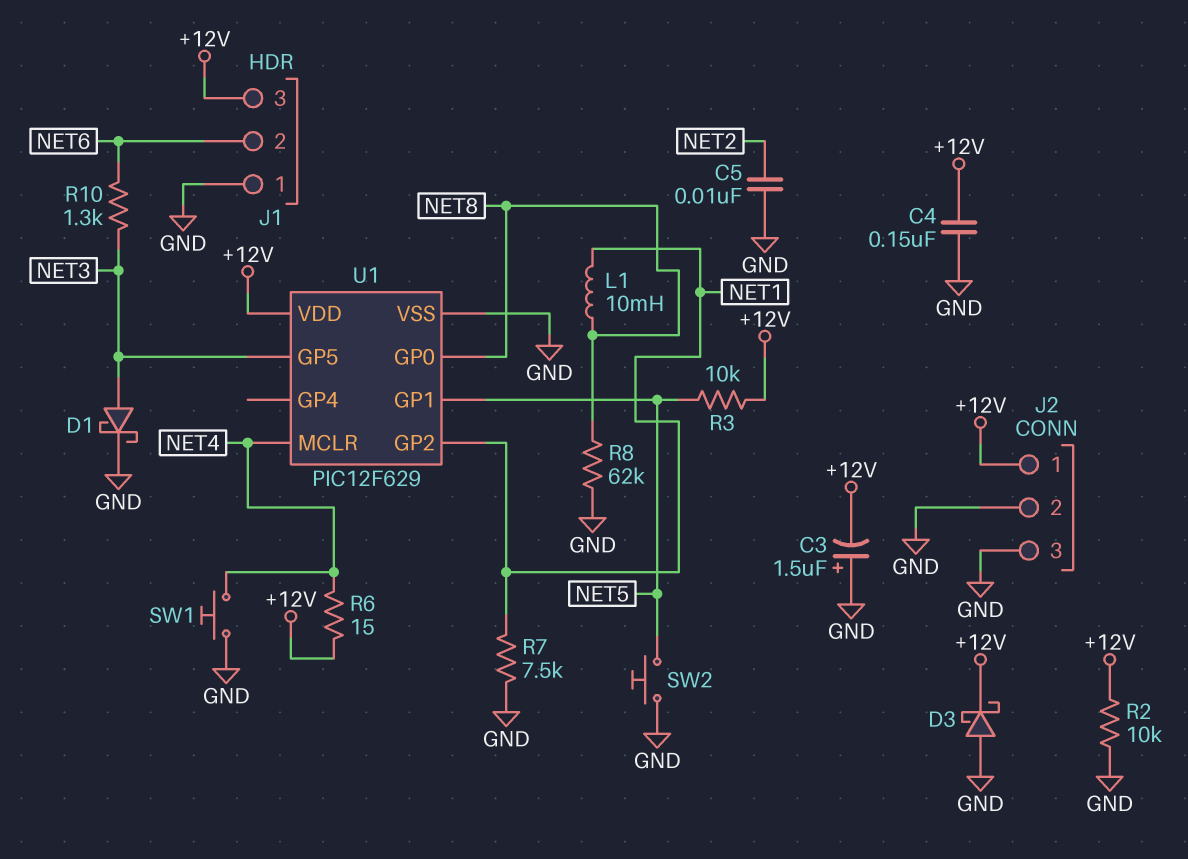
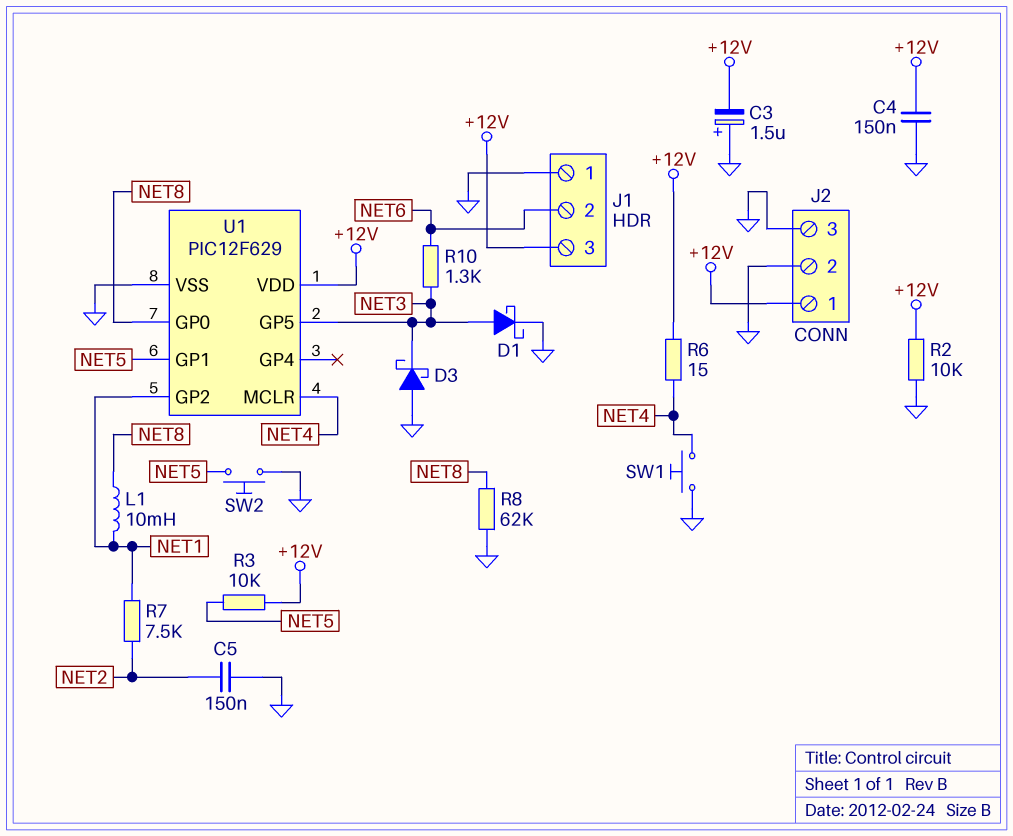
C5: 10nF (GND, NET2) -> 150nF (GND, NET2)
D3: schottky (A GND, K +12V) -> schottky (A GND, K NET3)
R7: 7.5k (GND, NET1) -> 7.5k (NET1, NET2)

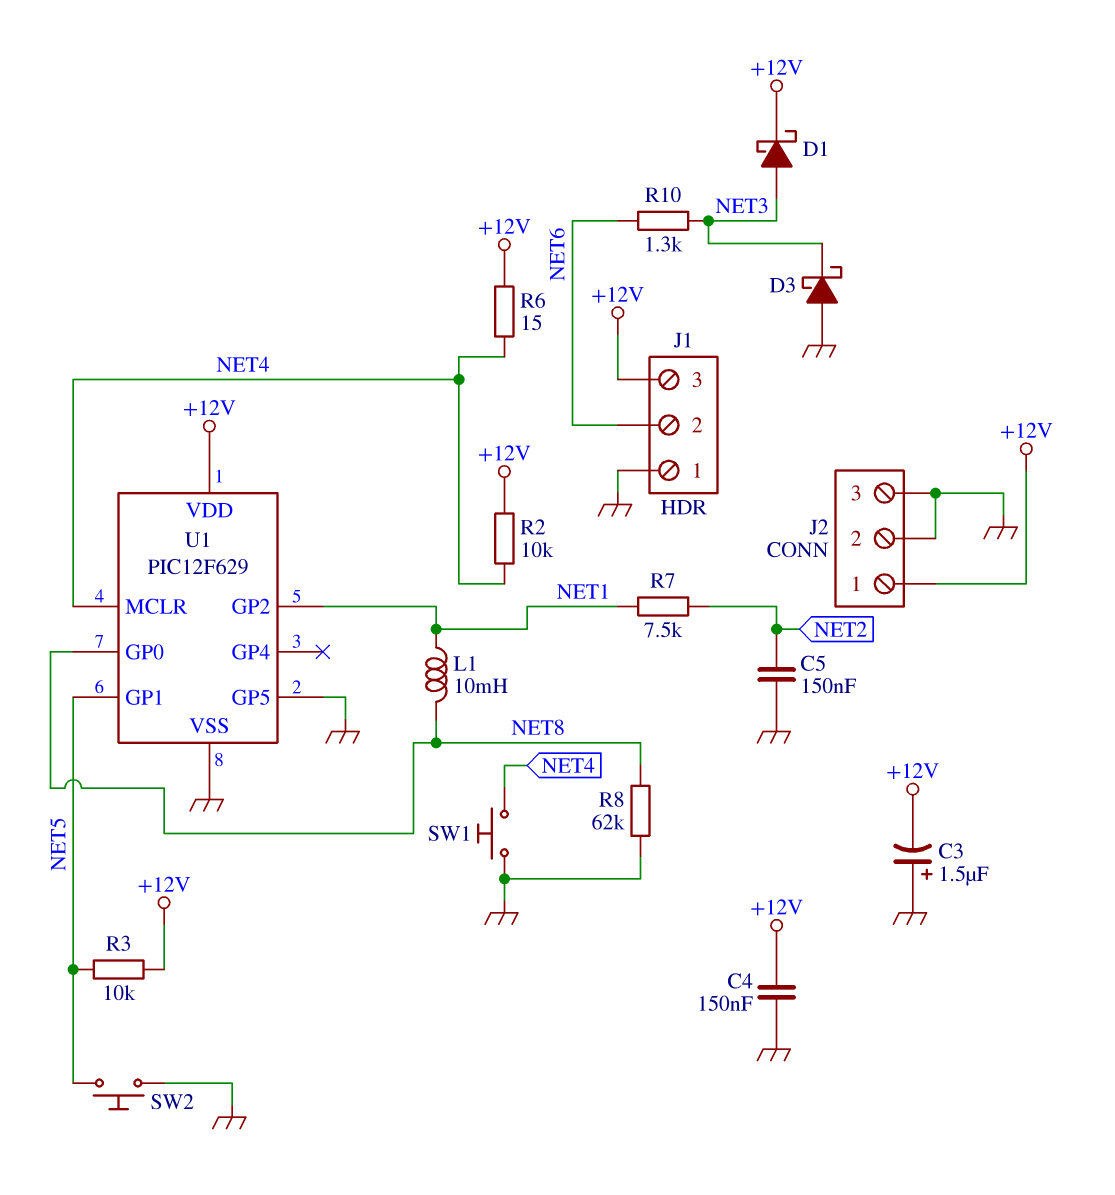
D1: schottky (A NET3, K GND) -> schottky (A NET3, K +12V)
R2: 10k (+12V, GND) -> 10k (+12V, NET4)
U1 pin GP5: NET3 -> GND

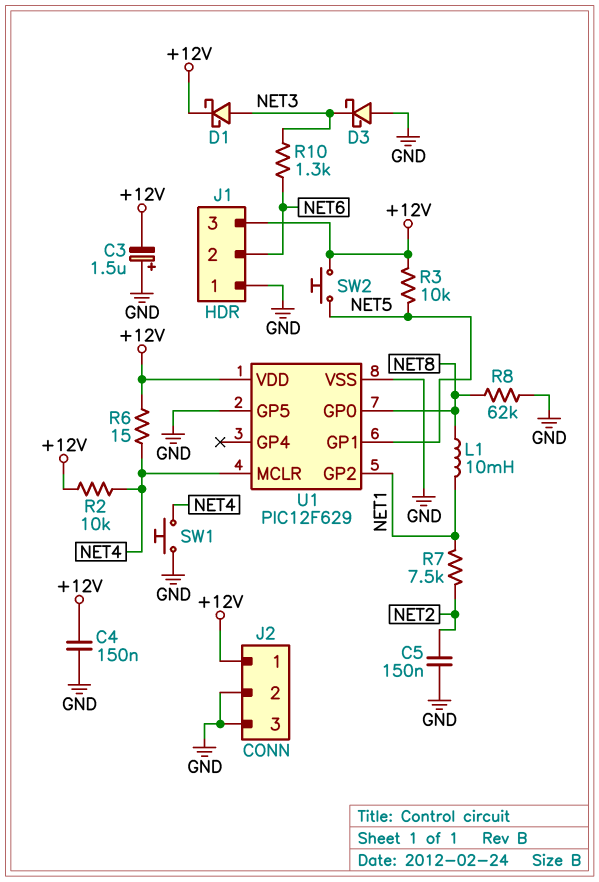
SW2: button (GND, NET5) -> button (+12V, NET5)

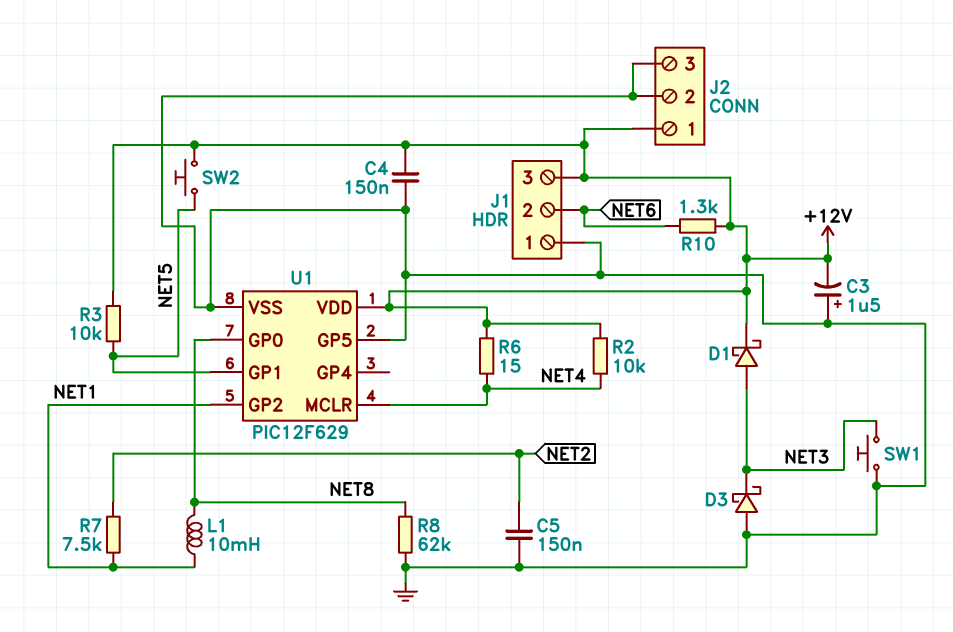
R10: 1.3k (NET3, NET6) -> 1.3k (+12V, NET6)
SW1: button (GND, NET4) -> button (GND, NET3)

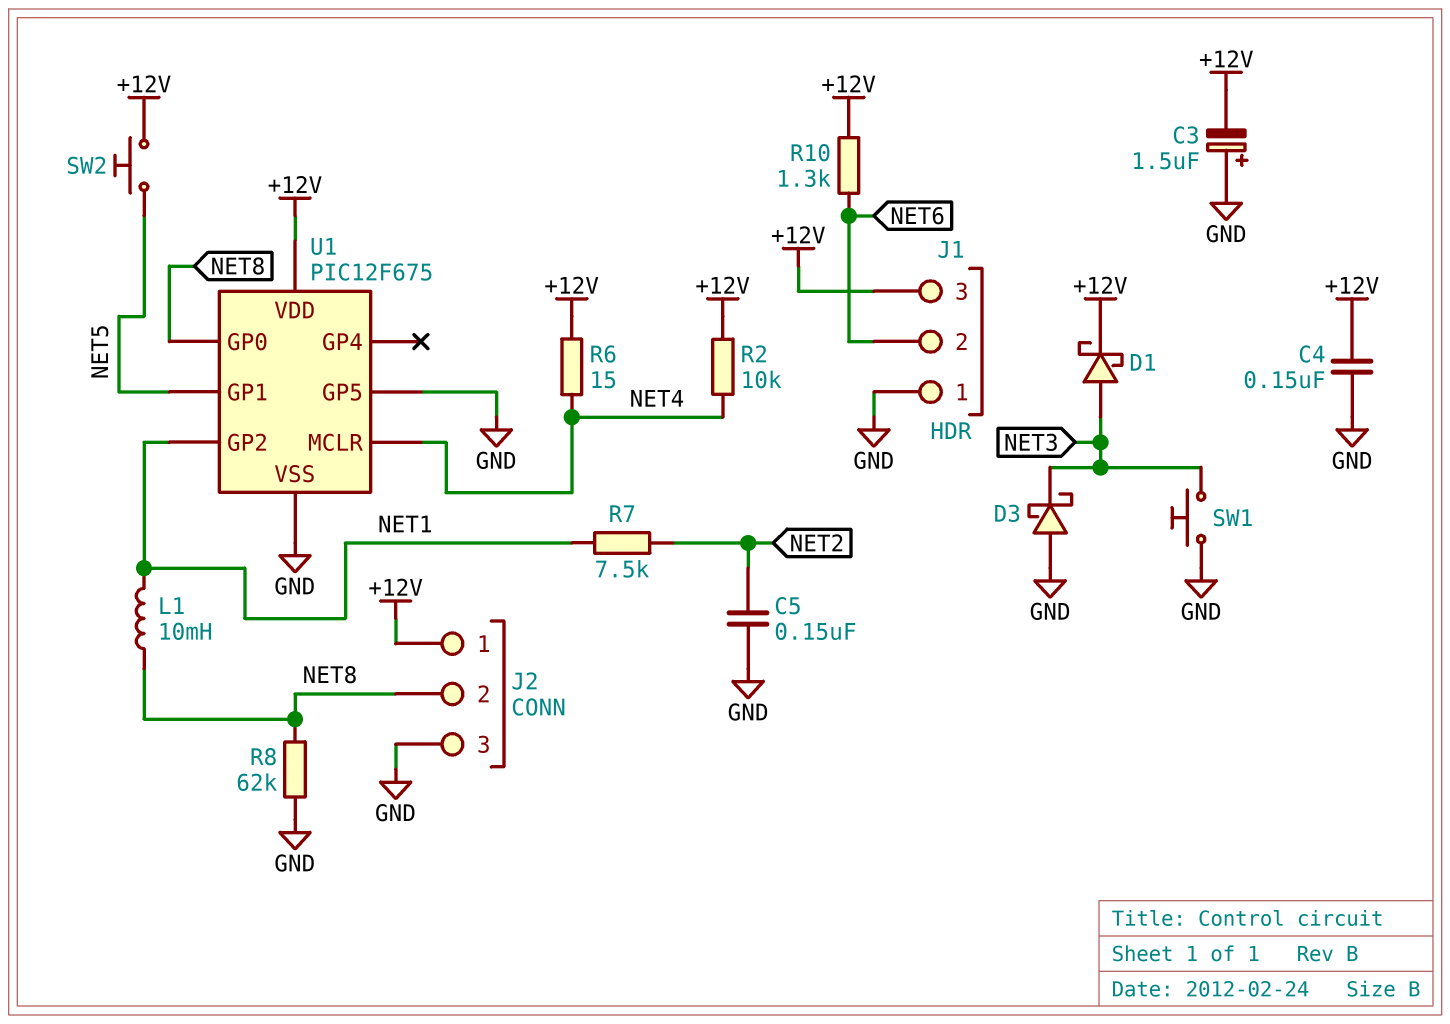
J2 pin 2: GND -> NET8
R3: 10k (+12V, NET5) -> none
U1: PIC12F629 -> PIC12F675

